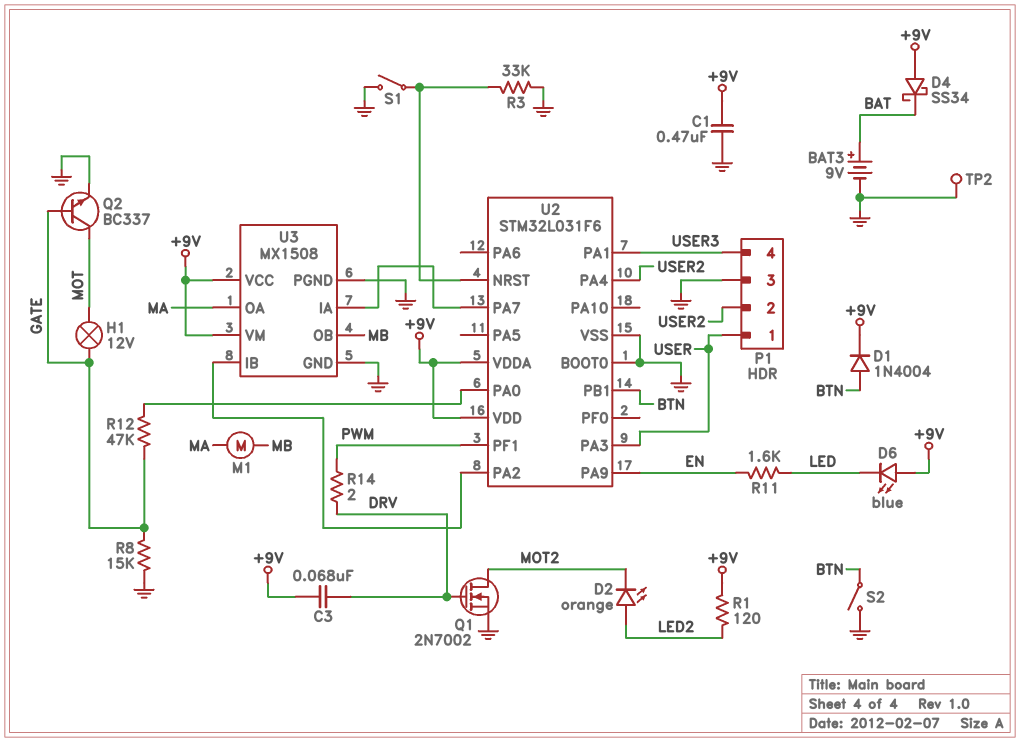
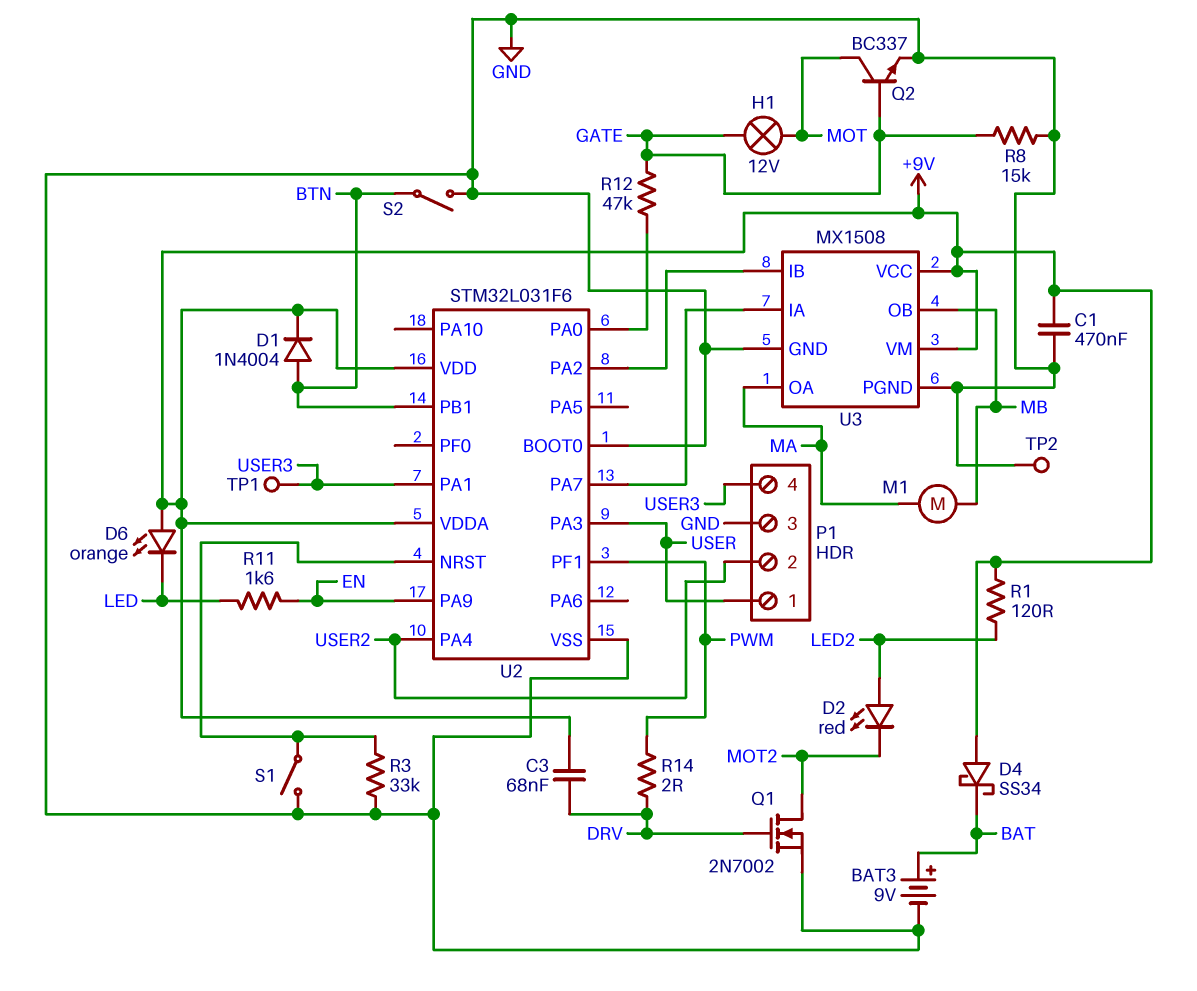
D2: LED orange (A LED2, K MOT2) -> LED red (A LED2, K MOT2)
D6: LED blue (A +9V, K LED) -> LED orange (A +9V, K LED)
TP1: none -> test point (USER3)

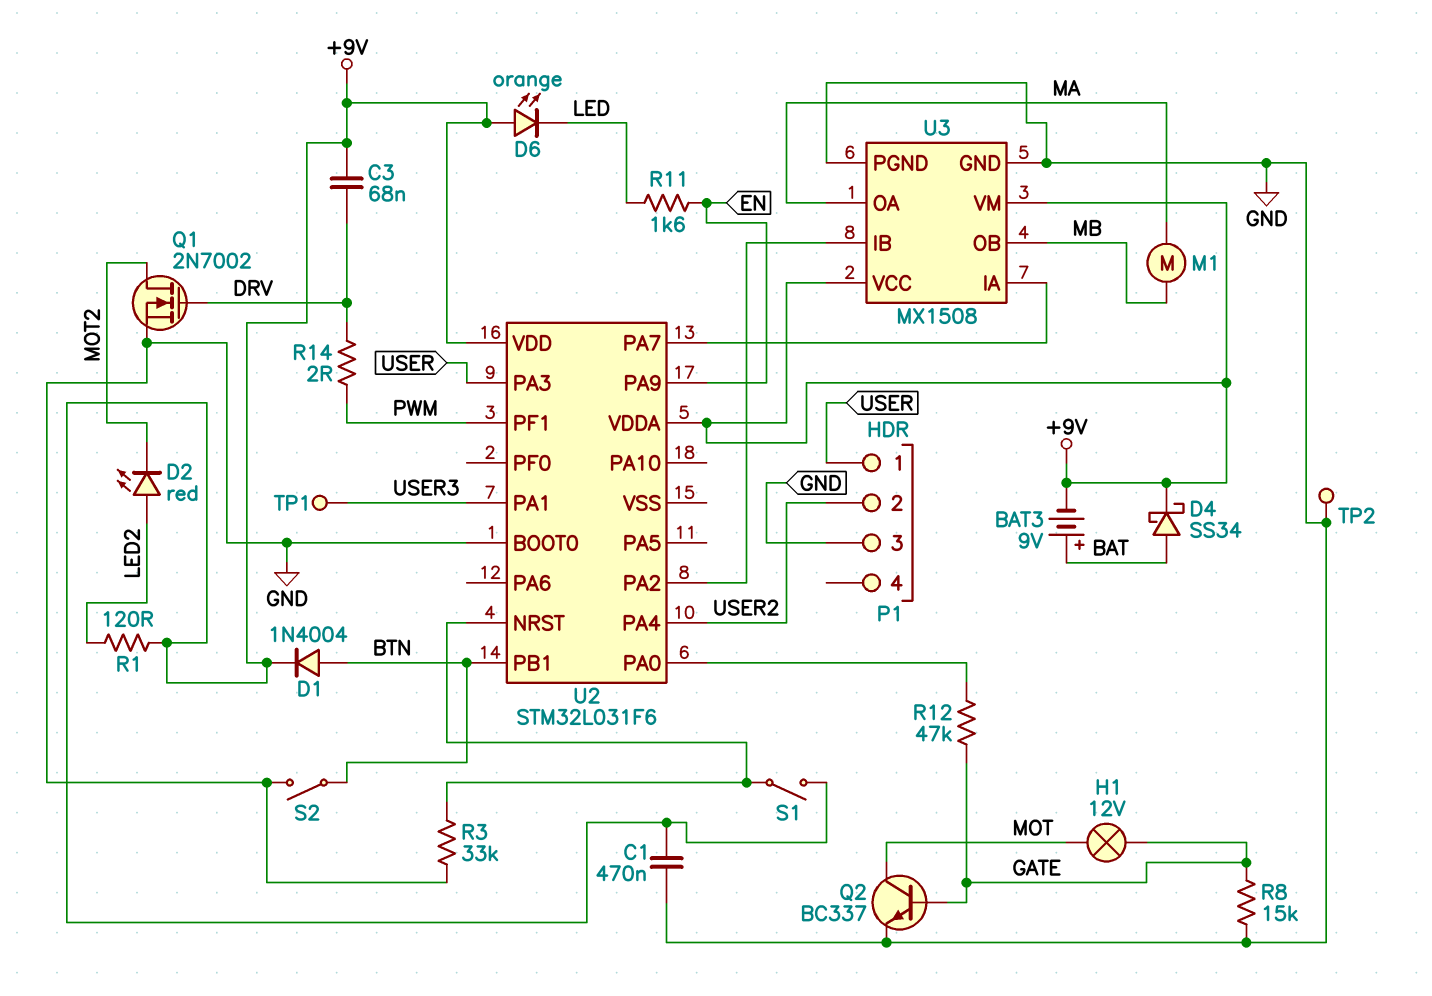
BAT3: 9V (plus BAT, minus GND) -> 9V (plus BAT, minus +9V)
D4: schottky SS34 (A +9V, K BAT) -> schottky SS34 (A BAT, K +9V)
P1 pin 4: USER3 -> none
S1: switch (GND, U2/NRST) -> switch (+9V, U2/NRST)
U2 pin VSS: GND -> none

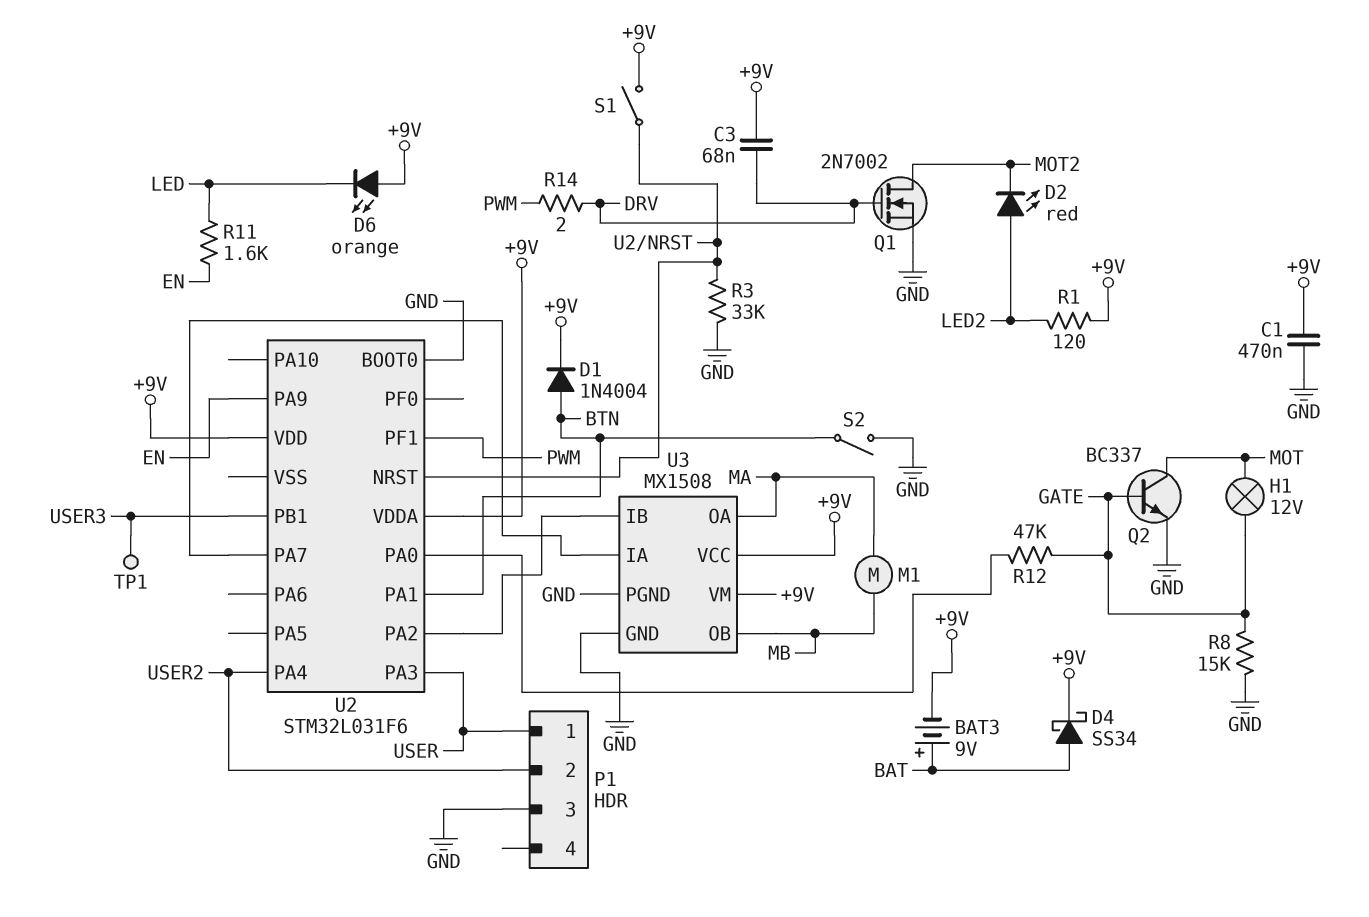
TP2: test point (GND) -> none
U2 pin PA1: USER3 -> BTN
U2 pin PB1: BTN -> USER3

